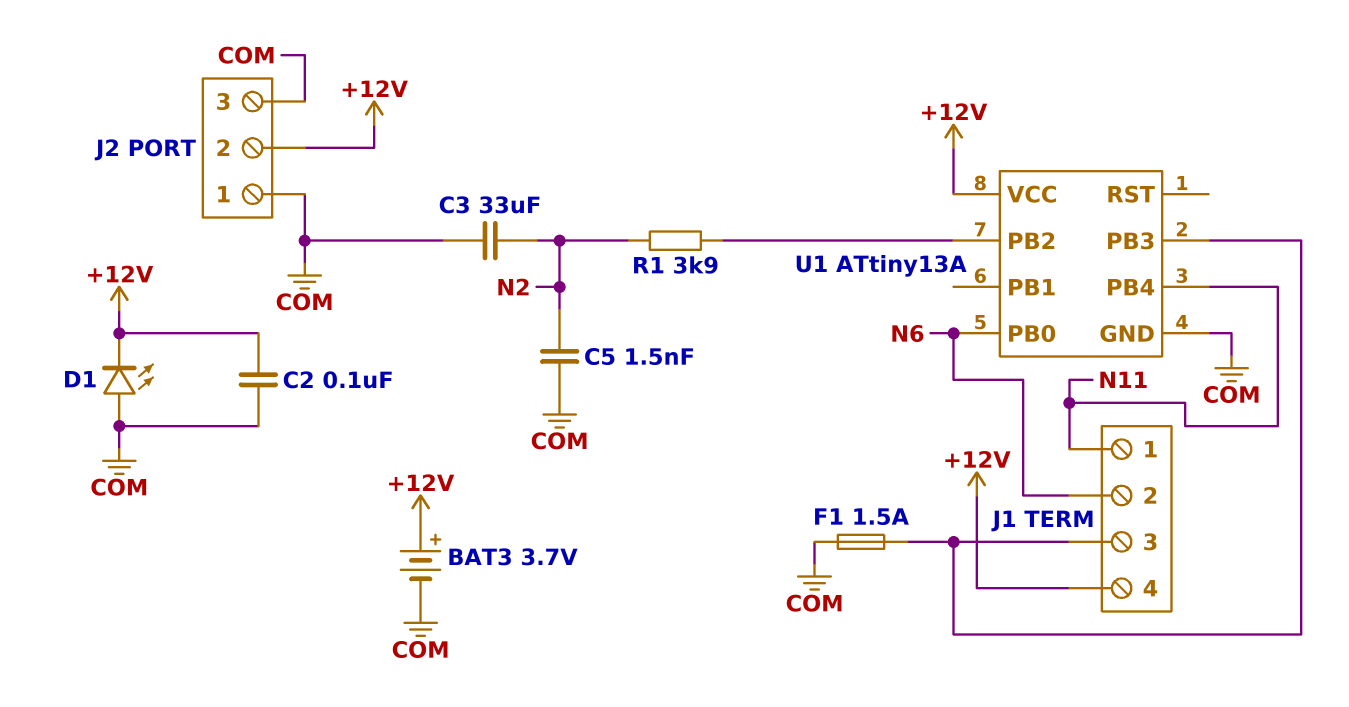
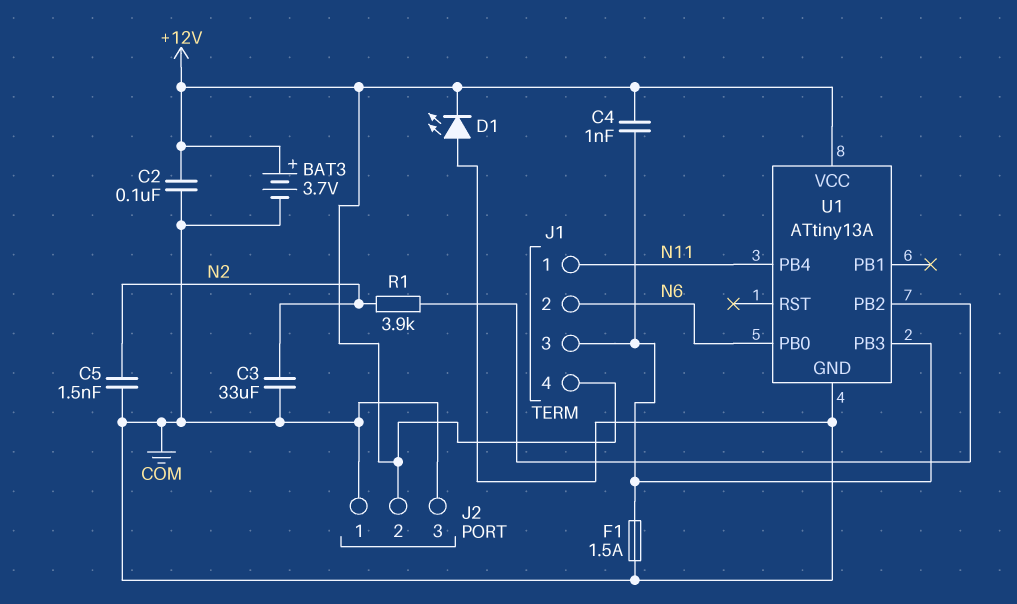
C4: none -> 1nF (+12V, J1/3)

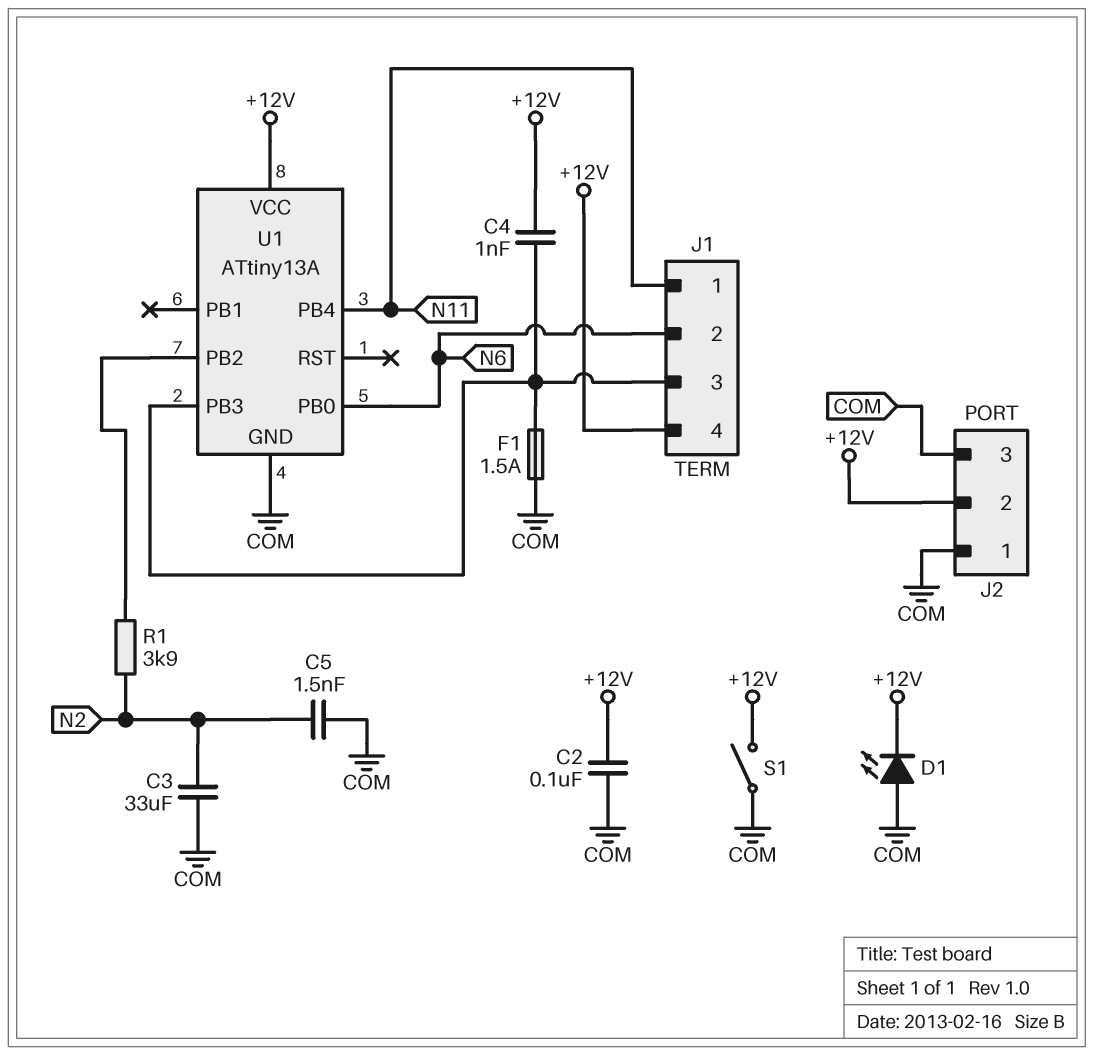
BAT3: 3.7V (plus +12V, minus COM) -> none
S1: none -> switch (+12V, COM)

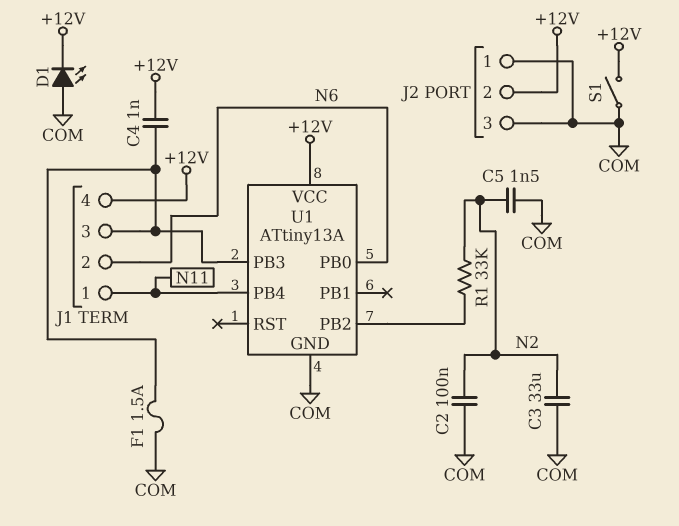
C2: 100nF (+12V, COM) -> 100nF (COM, N2)
R1: 3.9k (N2, U1/PB2) -> 33k (N2, U1/PB2)

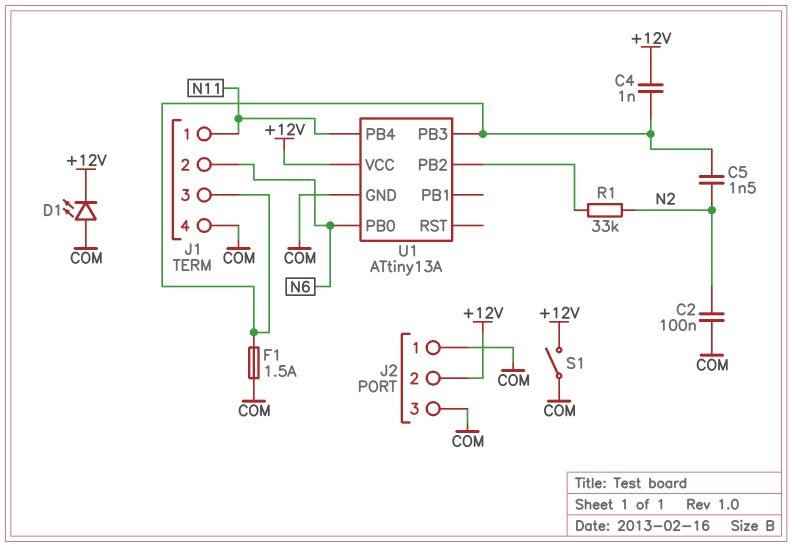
C3: 33uF (COM, N2) -> none
C5: 1.5nF (COM, N2) -> 1.5nF (J1/3, N2)
J1 pin 4: +12V -> COM

